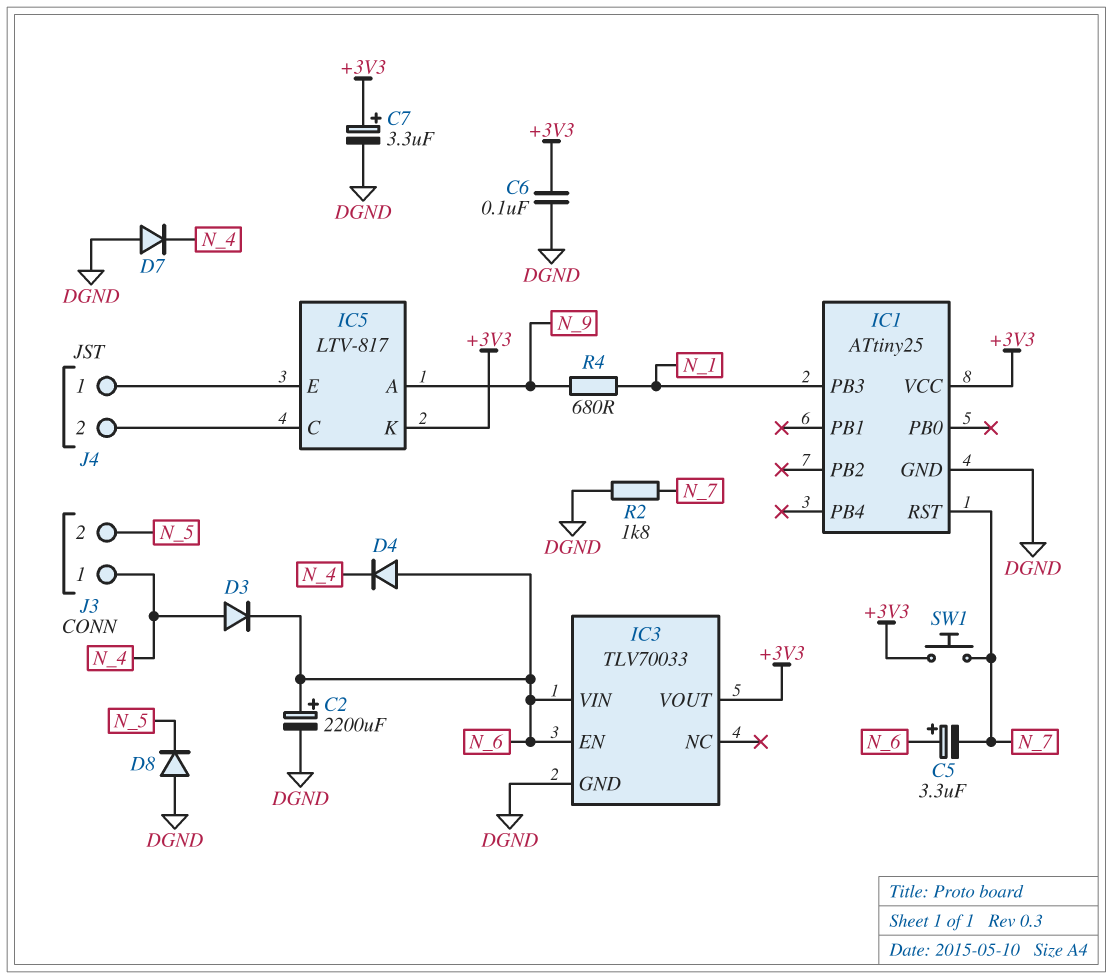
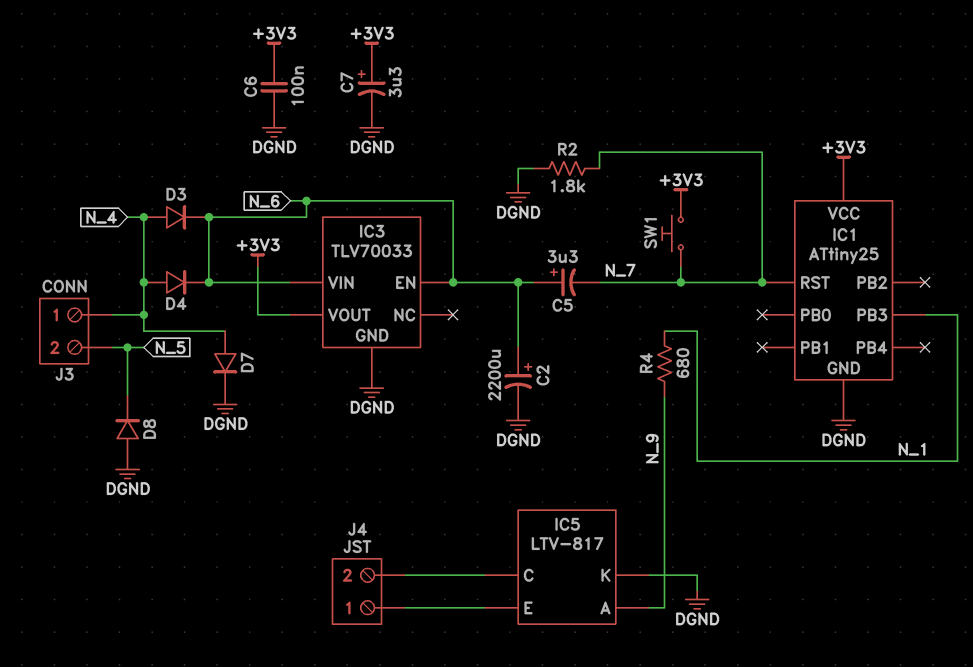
D4: diode (A N_6, K N_4) -> diode (A N_4, K N_6)
D7: diode (A DGND, K N_4) -> diode (A N_4, K DGND)
IC5 pin K: +3V3 -> DGND

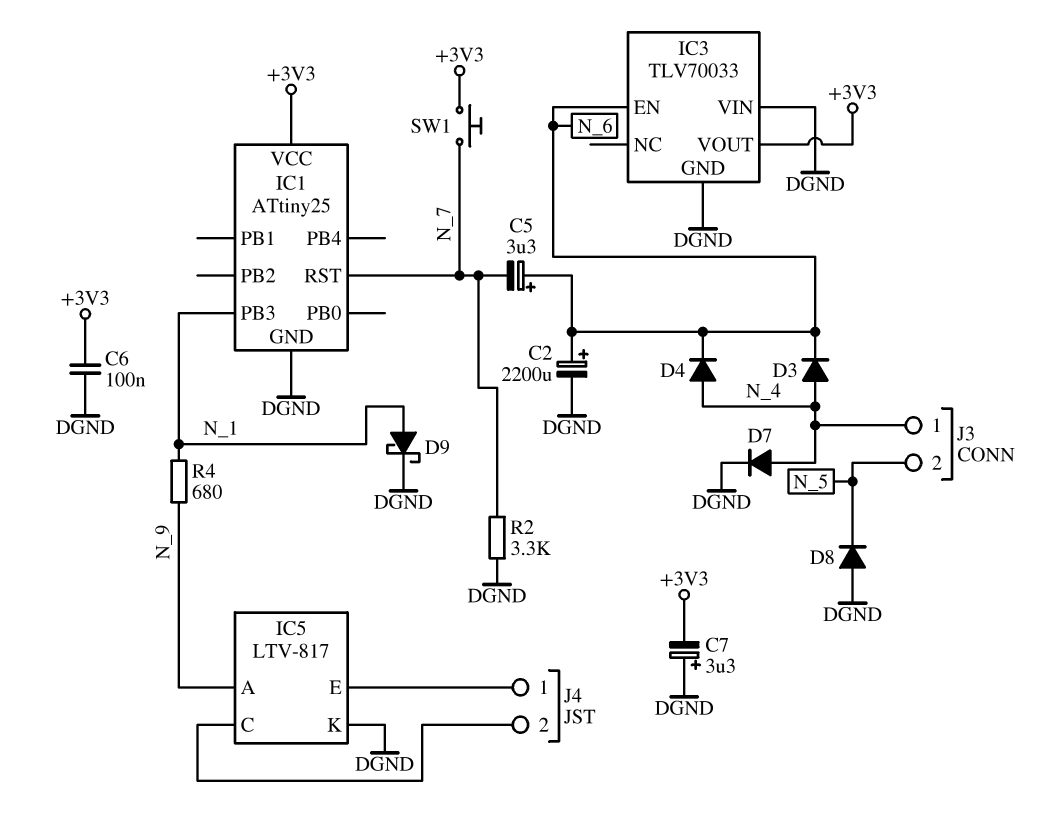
C7: 3.3uF (plus +3V3, minus DGND) -> 3.3uF (plus DGND, minus +3V3)
D9: none -> schottky (A N_1, K DGND)
IC3 pin VIN: N_6 -> DGND
R2: 1.8k (DGND, N_7) -> 3.3k (DGND, N_7)

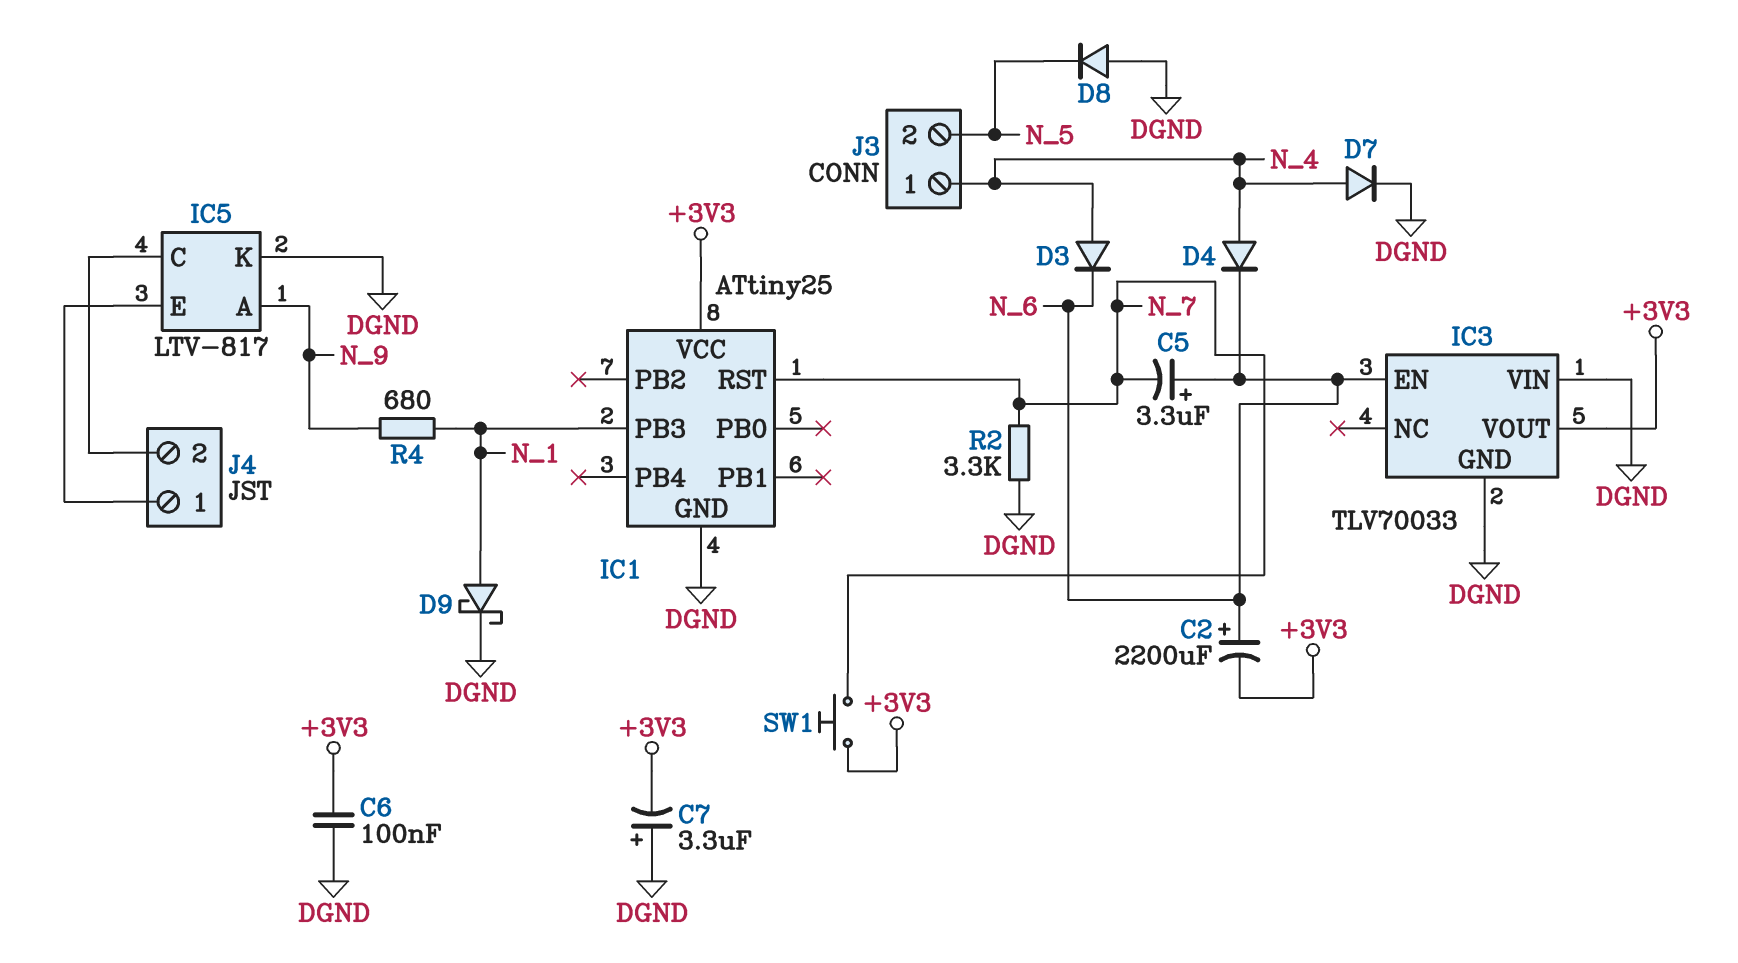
C2: 2200uF (plus N_6, minus DGND) -> 2200uF (plus N_6, minus +3V3)

